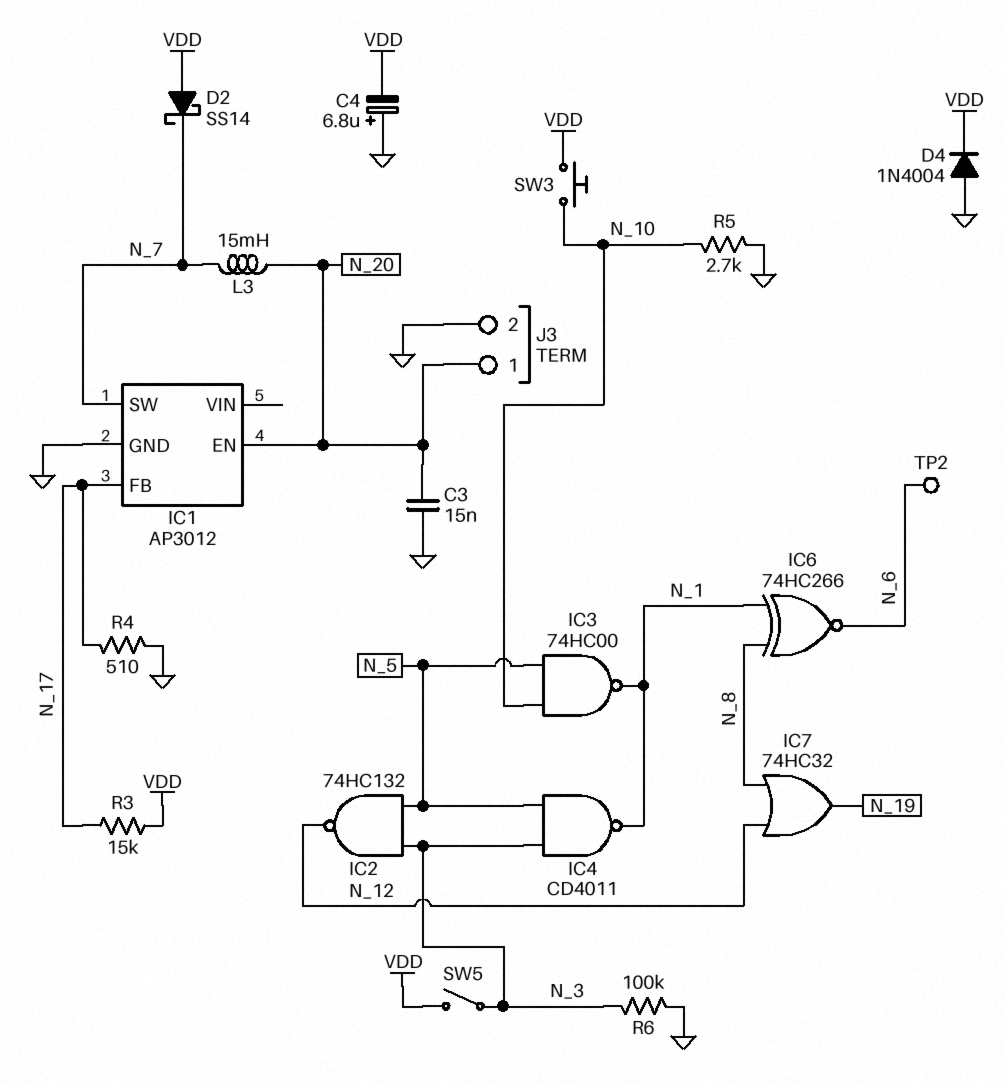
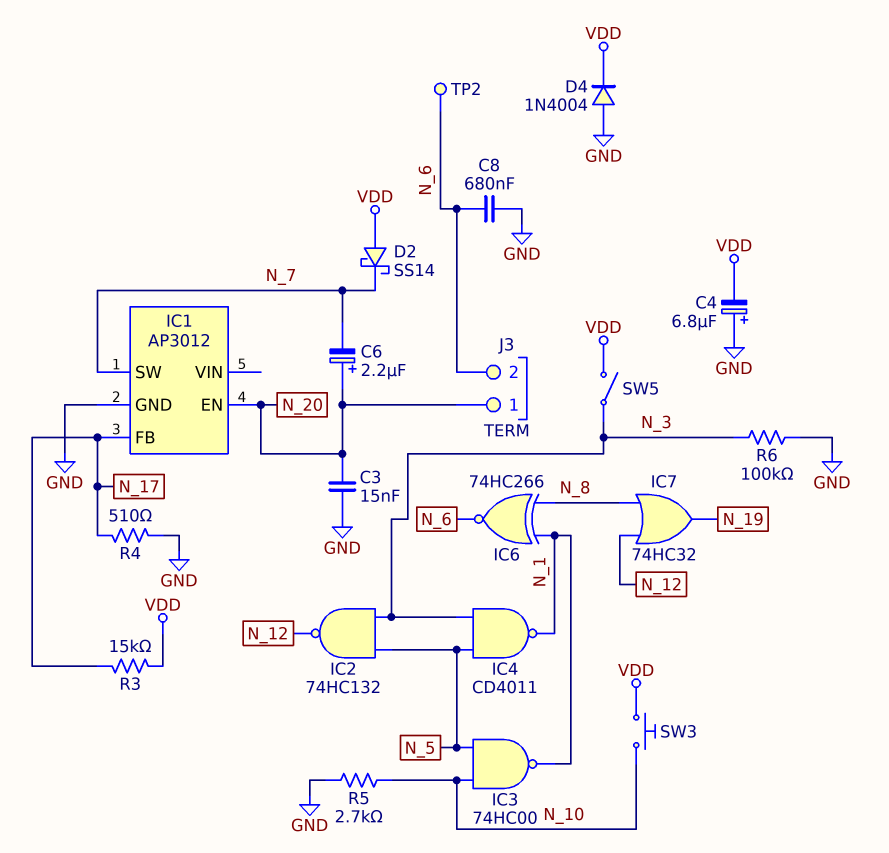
C6: none -> 2.2uF (plus N_20, minus N_7)
C8: none -> 680nF (GND, N_6)
J3 pin 2: GND -> N_6
L3: 15mH (N_7, N_20) -> none

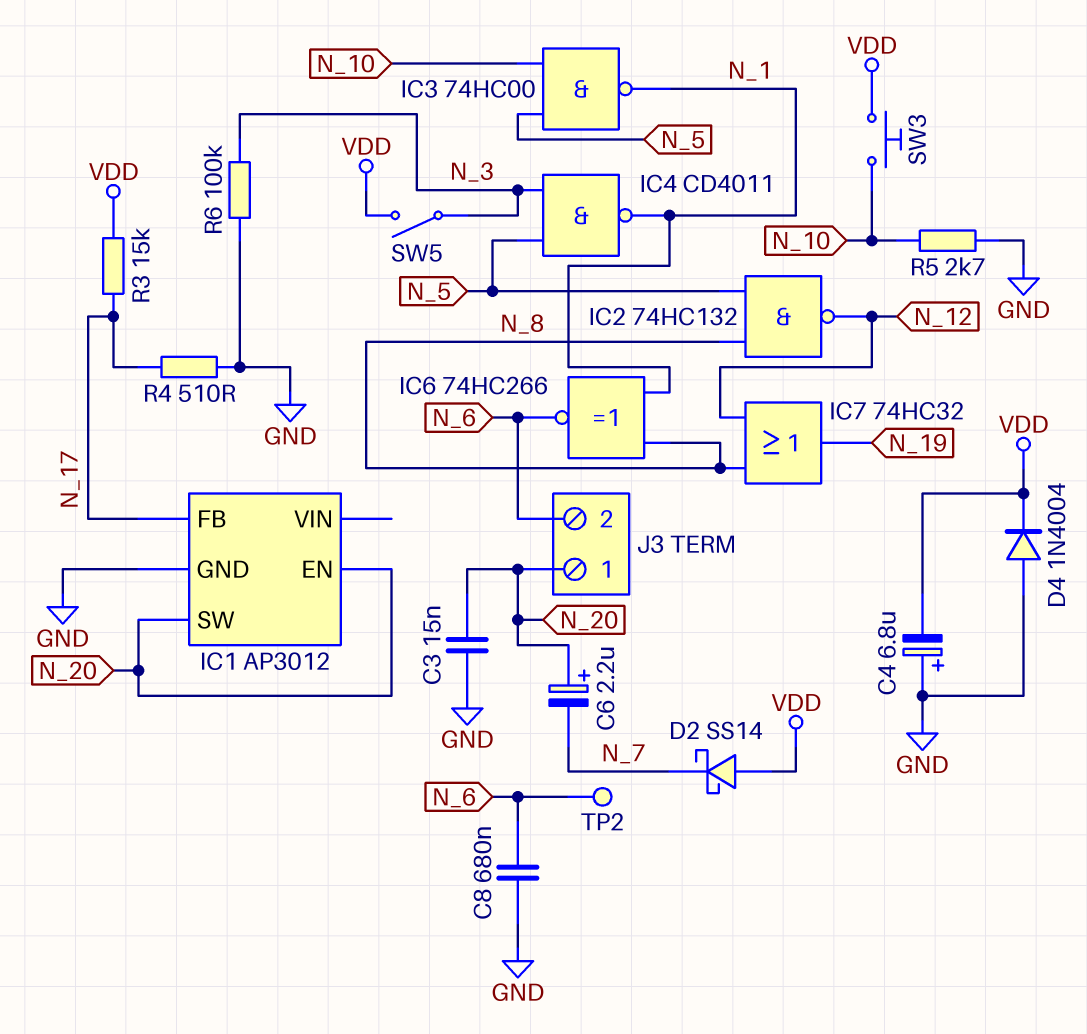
IC1 pin SW: N_7 -> N_20
IC2: NAND 74HC132 (in N_3, in N_5, out N_12) -> NAND 74HC132 (in N_5, in N_8, out N_12)

